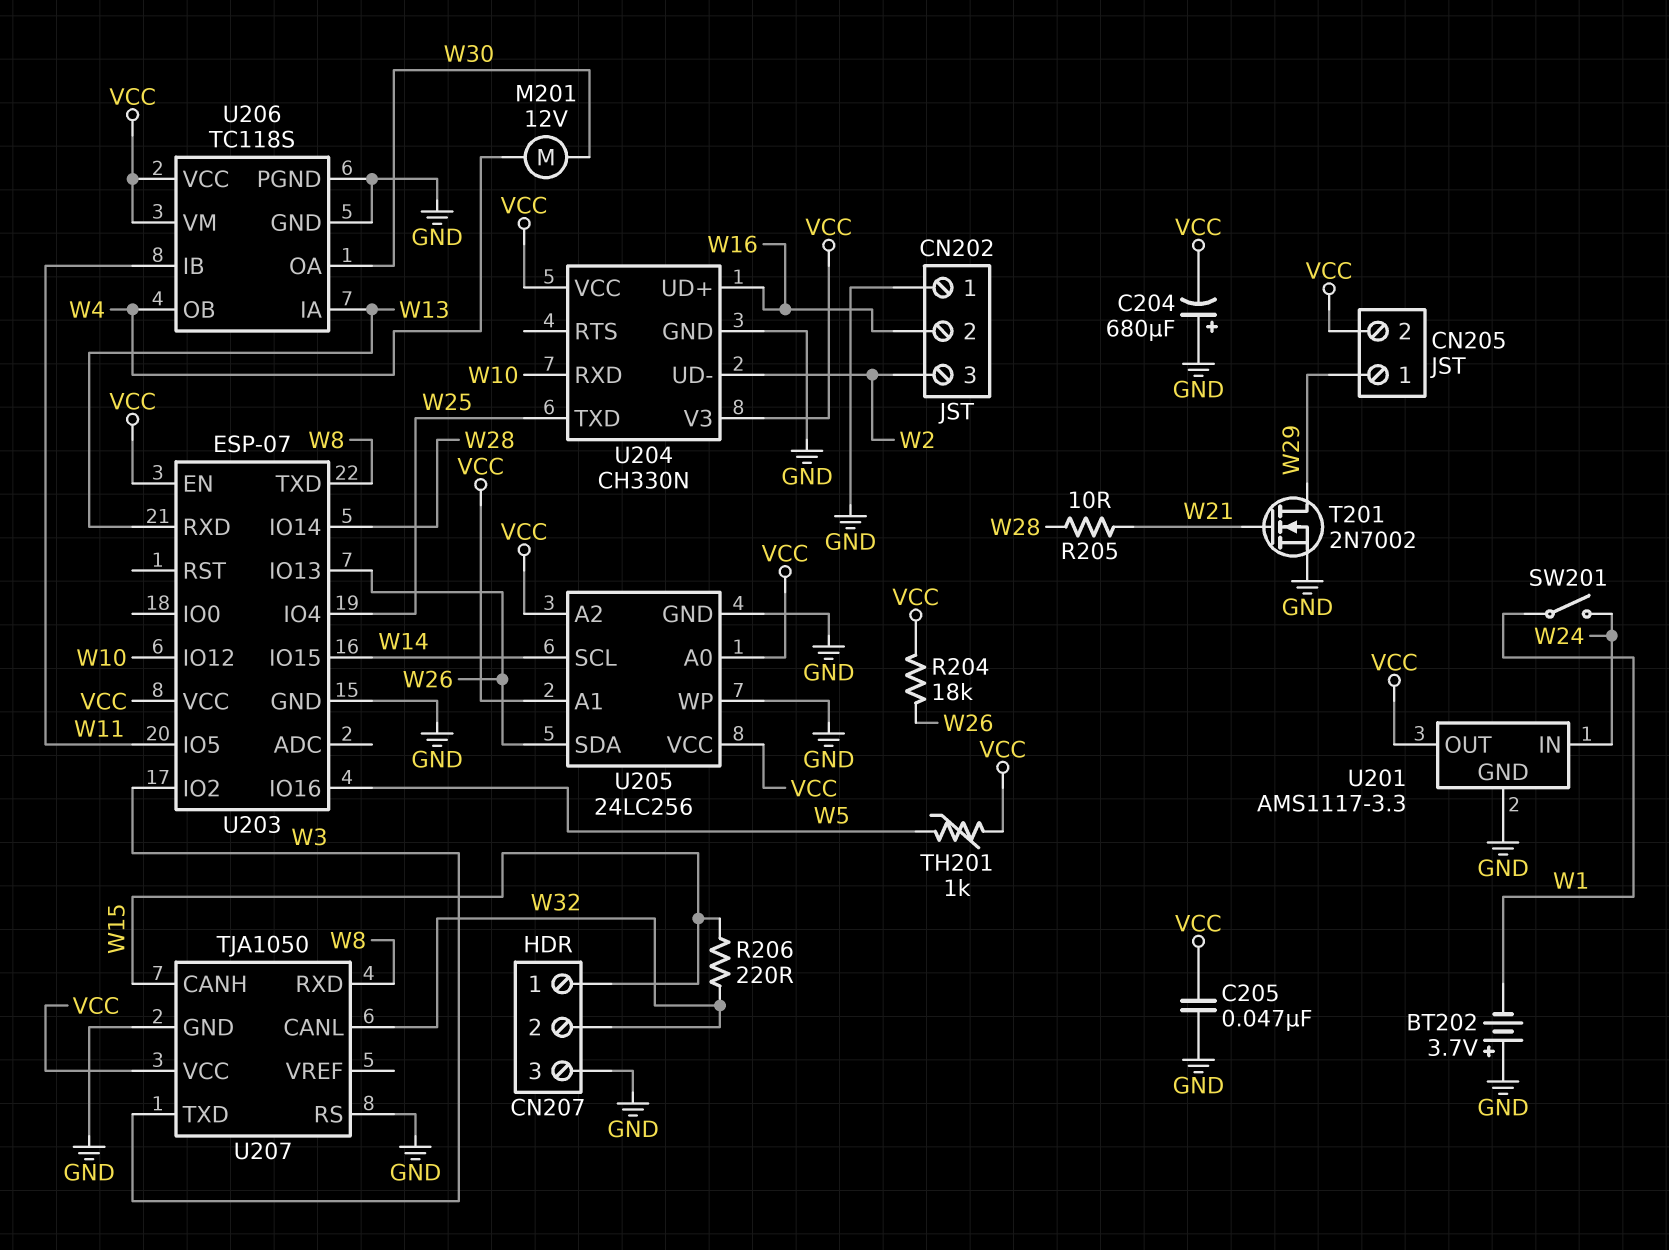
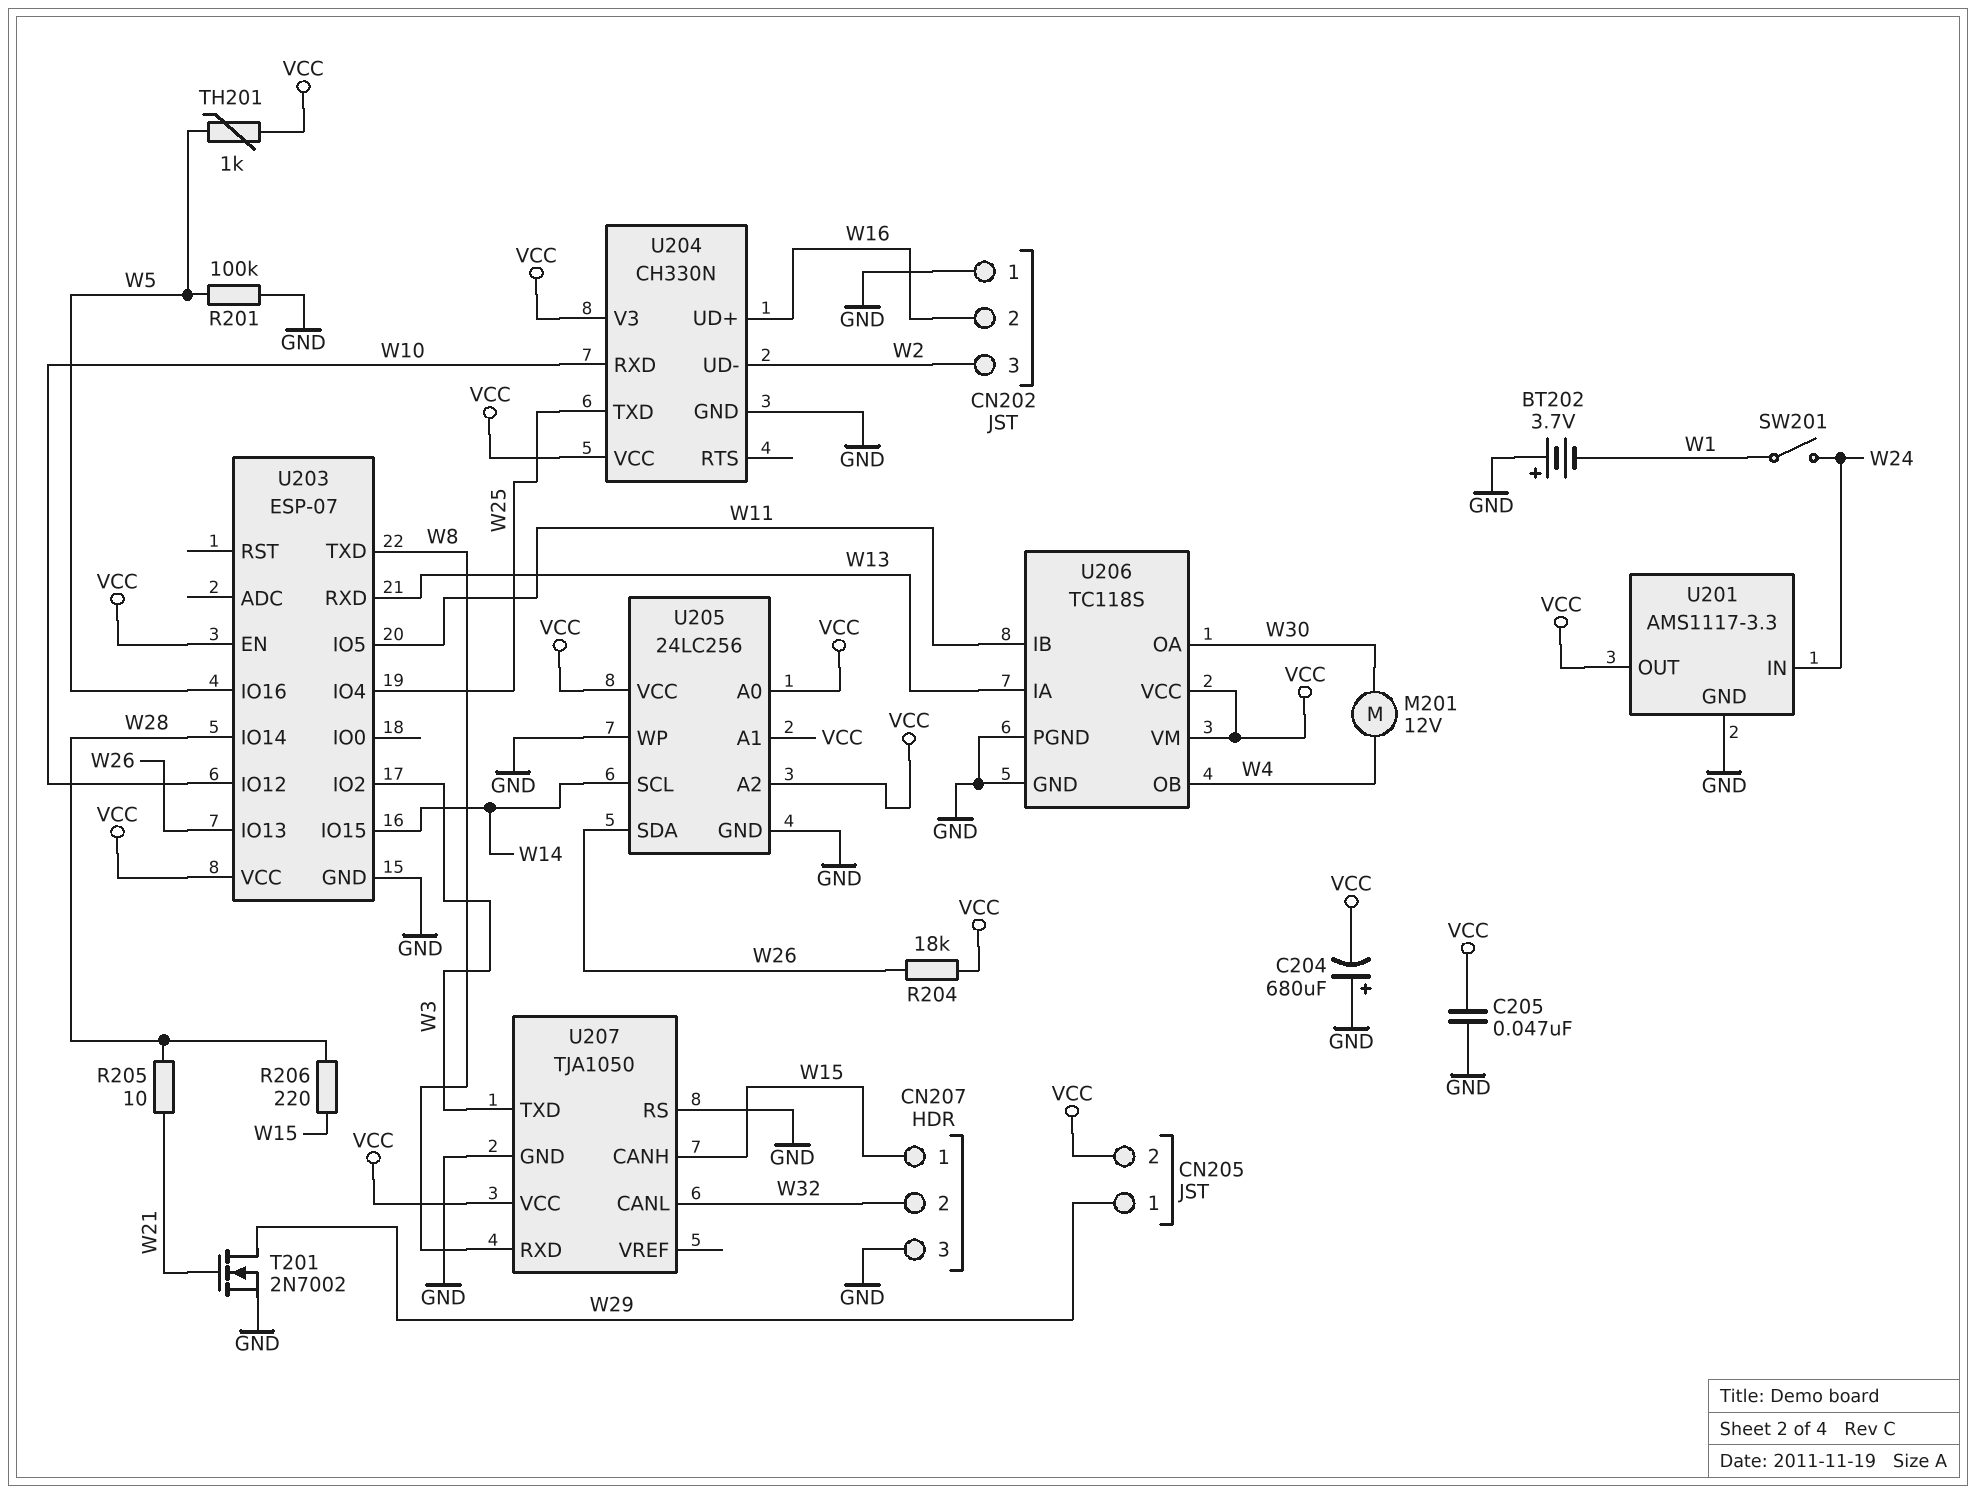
R201: none -> 100k (GND, W5)
R206: 220 (W15, W32) -> 220 (W15, W28)

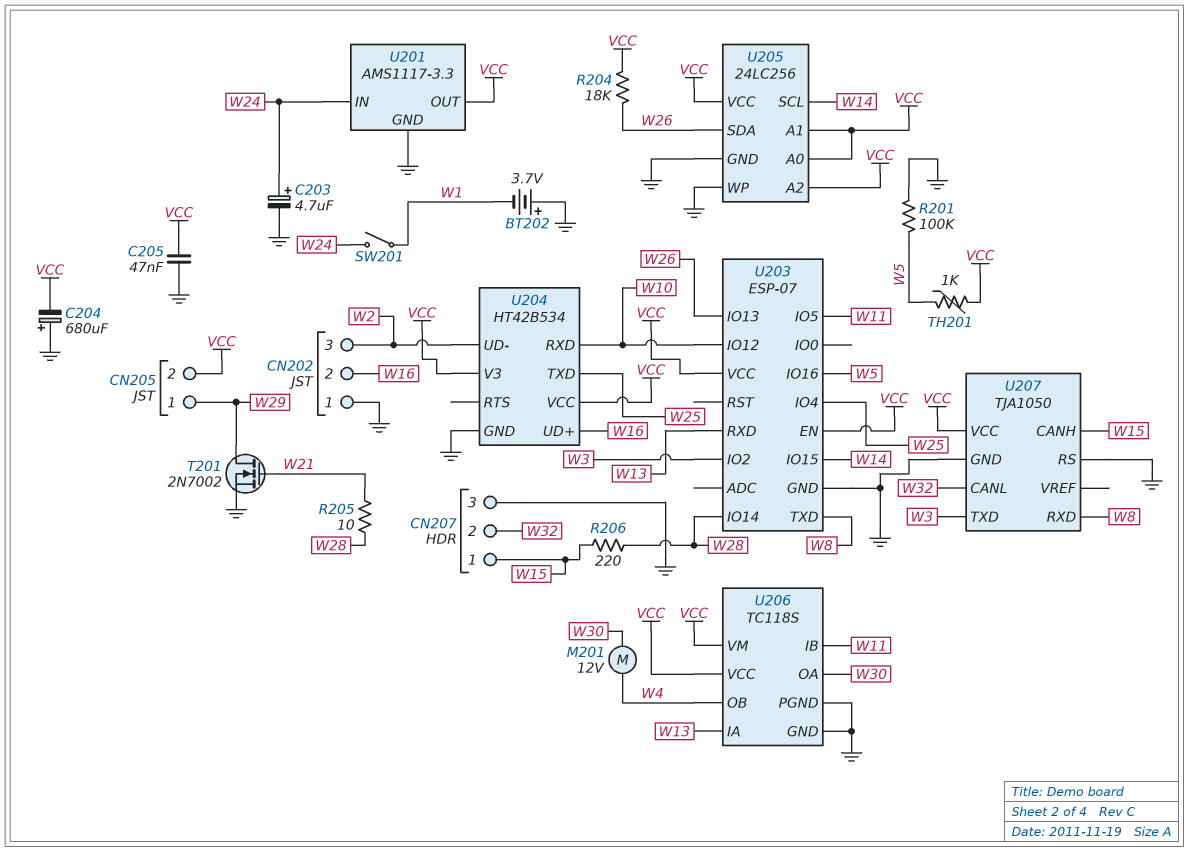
C203: none -> 4.7uF (plus W24, minus GND)
U204: CH330N -> HT42B534

